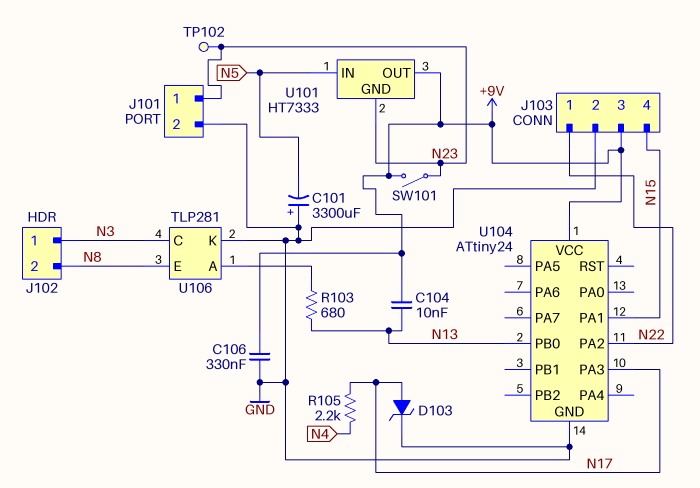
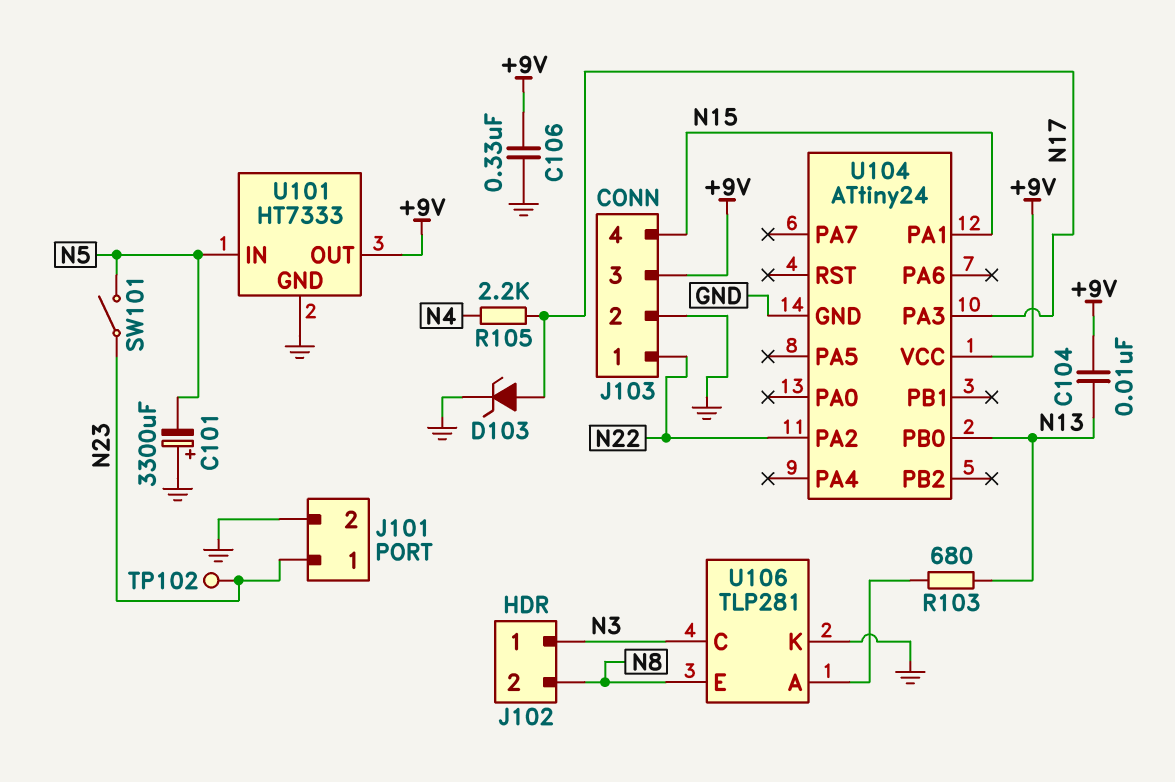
SW101: switch (+9V, N23) -> switch (N5, N23)
U101 pin GND: N23 -> GND

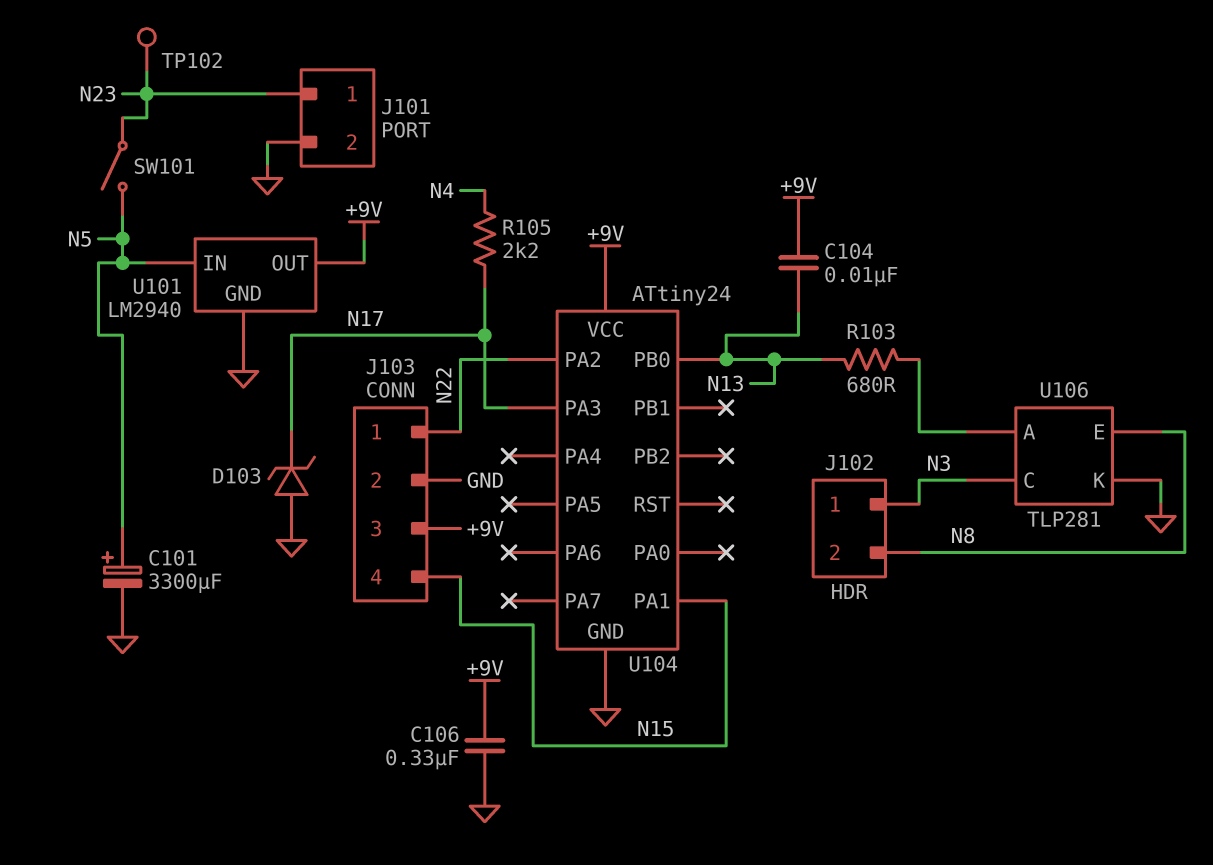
C101: 3300uF (plus GND, minus N5) -> 3300uF (plus N5, minus GND)
D103: zener (A N17, K GND) -> zener (A GND, K N17)
U101: HT7333 -> LM2940

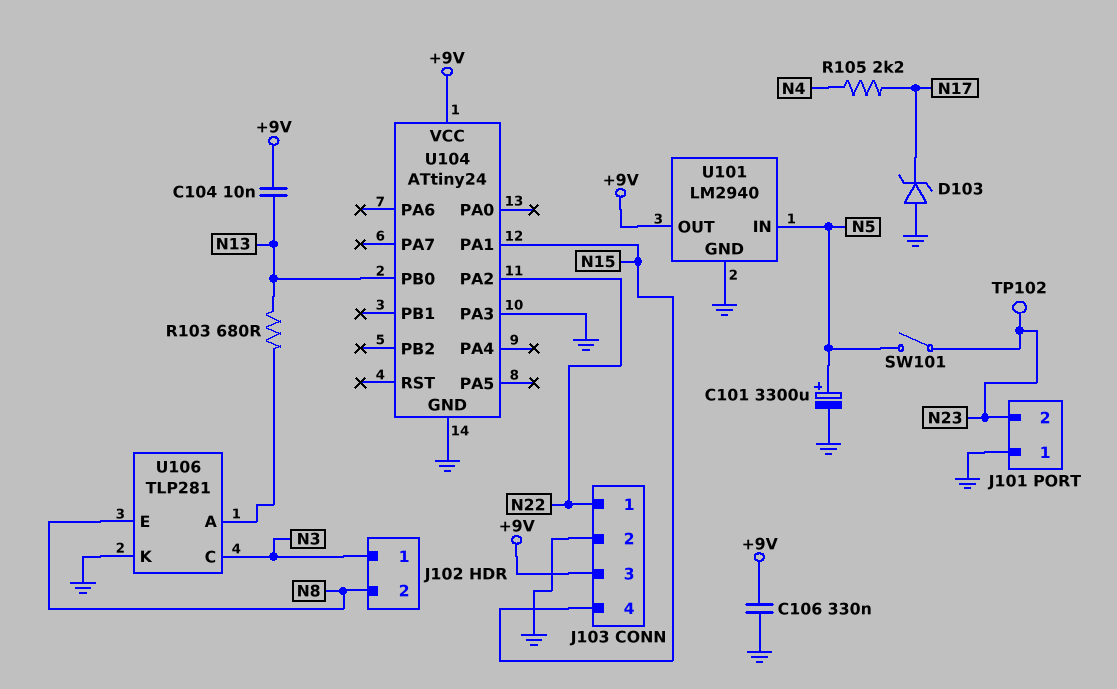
J101 pin 1: N23 -> GND
J101 pin 2: GND -> N23
U104 pin PA3: N17 -> GND

